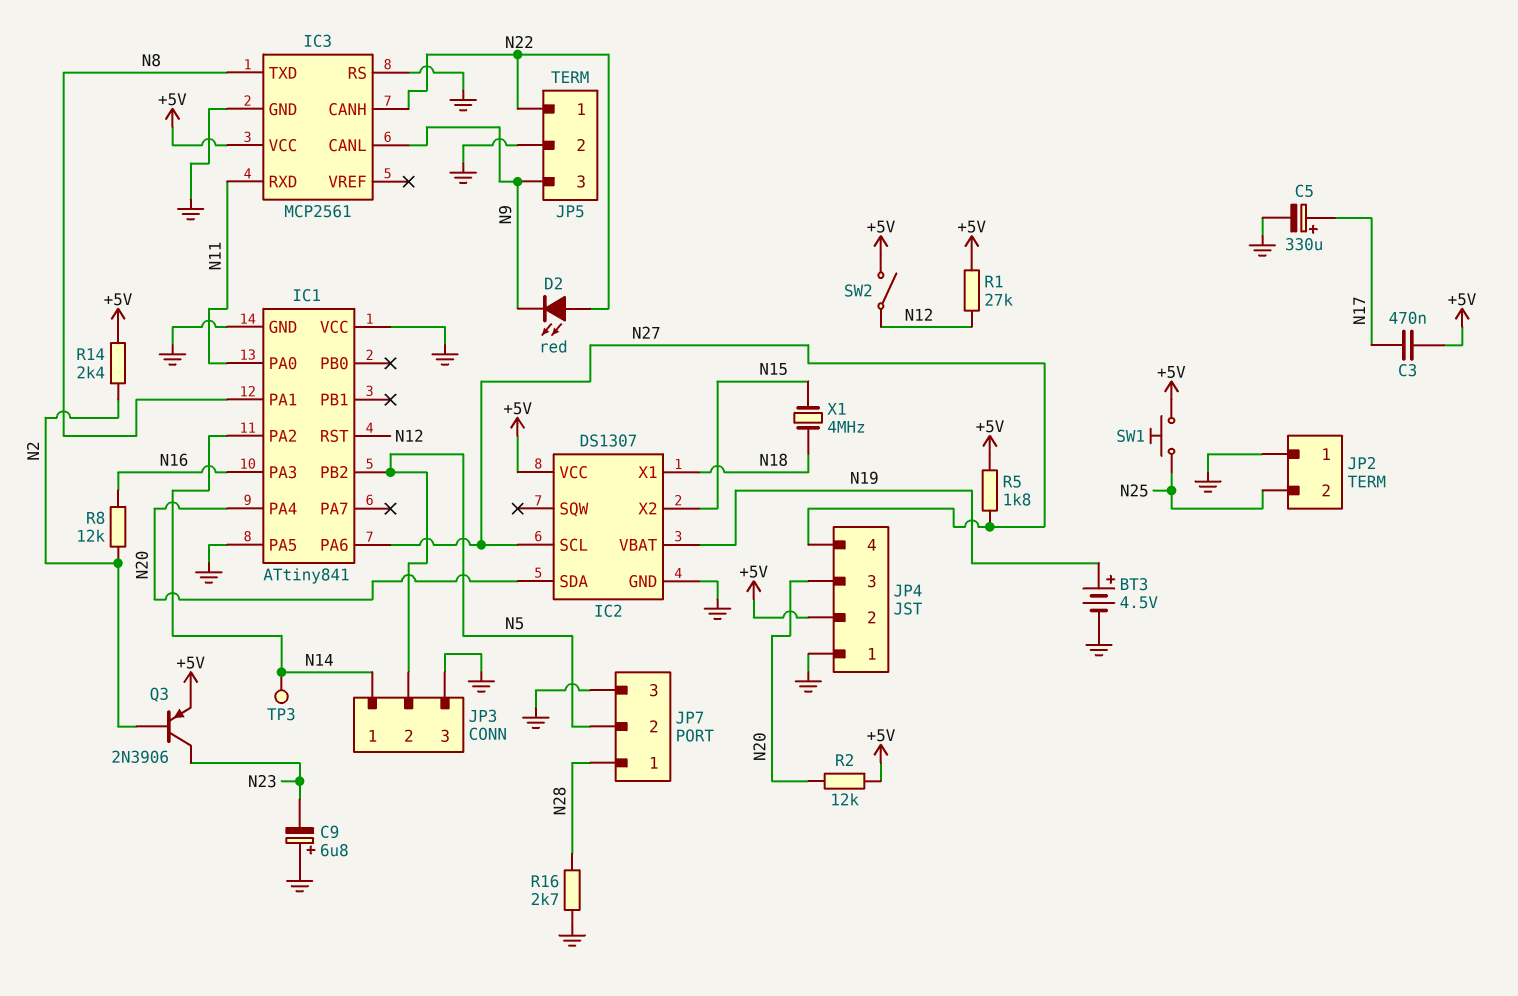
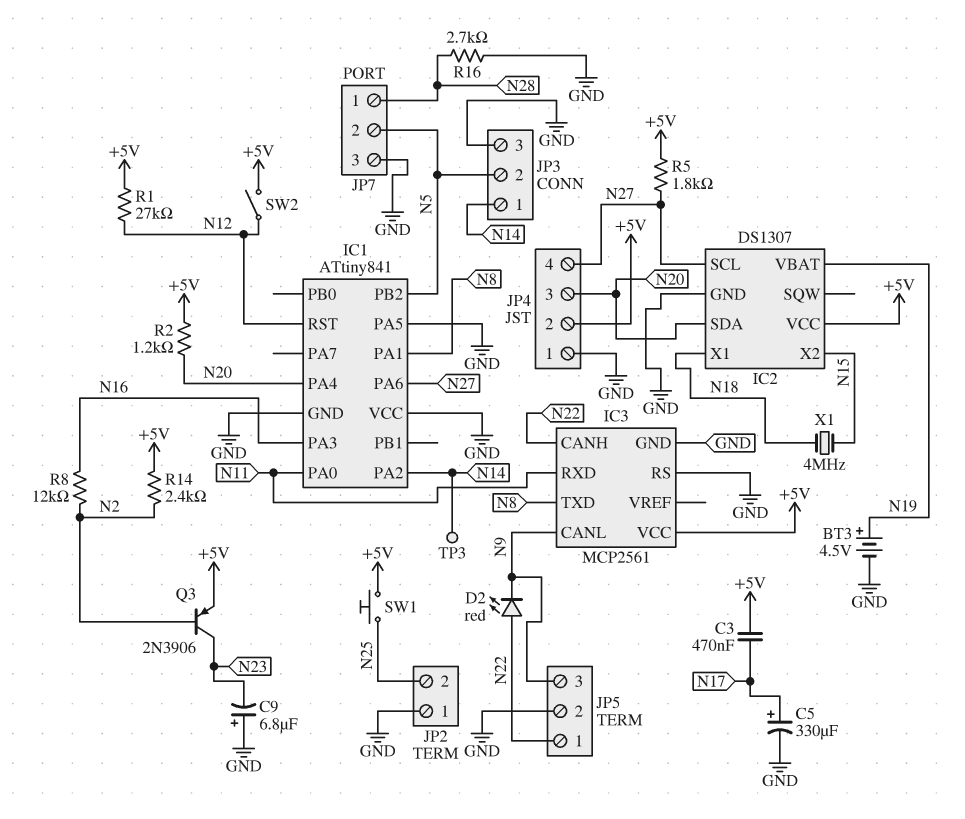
R2: 12k (+5V, N20) -> 1.2k (+5V, N20)

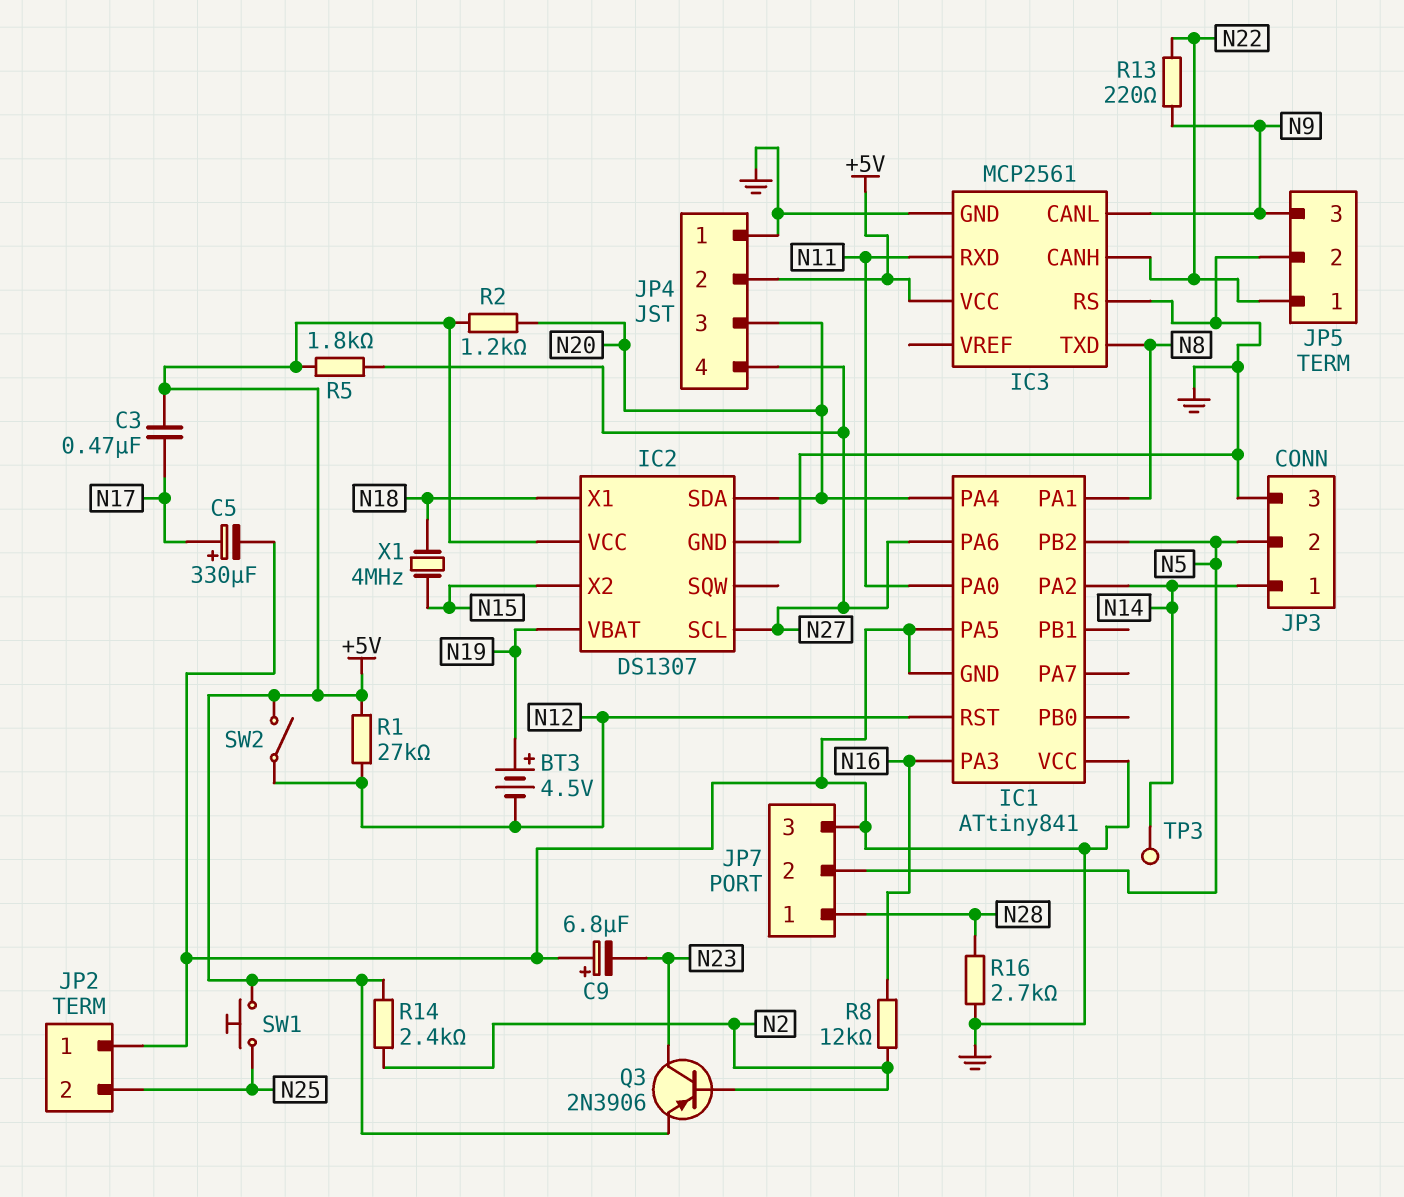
BT3: 4.5V (plus N19, minus GND) -> 4.5V (plus N19, minus N12)
D2: LED red (A N22, K N9) -> none
R13: none -> 220 (N9, N22)

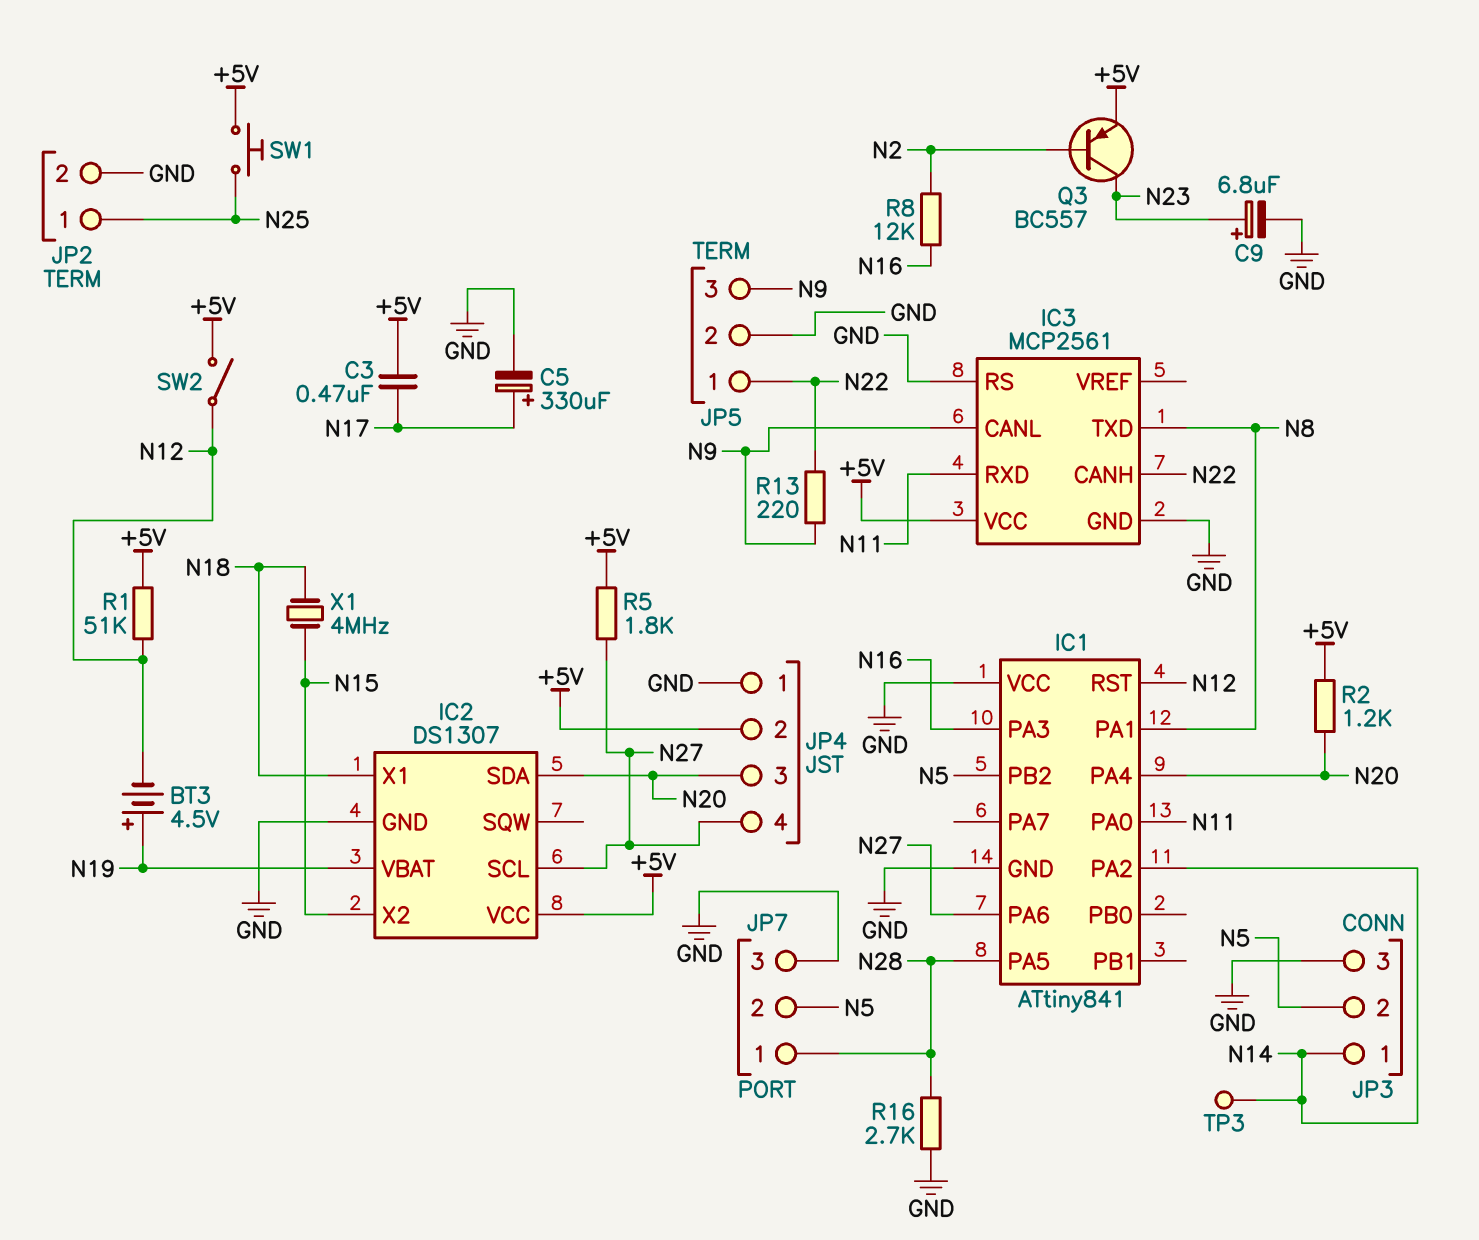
C9: 6.8uF (plus GND, minus N23) -> 6.8uF (plus N23, minus GND)
IC1 pin PA5: GND -> N28
JP2 pin 1: GND -> N25
JP2 pin 2: N25 -> GND
Q3: PNP 2N3906 (B N2, C N23, E +5V) -> PNP BC557 (B N2, C N23, E +5V)
R1: 27k (+5V, N12) -> 51k (+5V, N12)
R14: 2.4k (+5V, N2) -> none

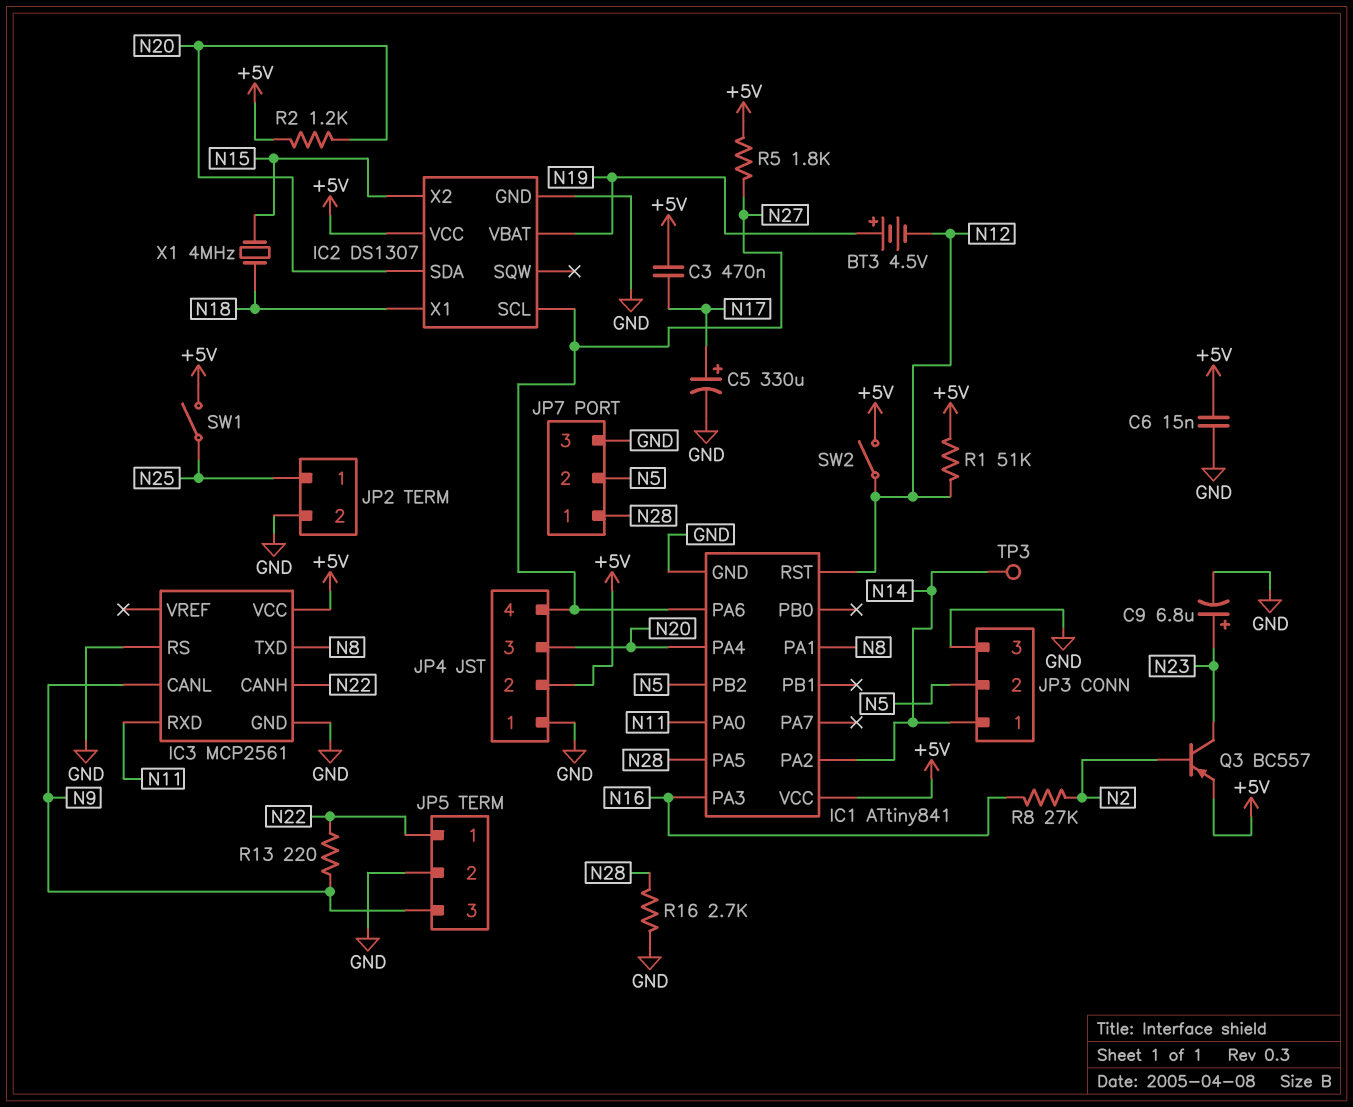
C6: none -> 15nF (+5V, GND)
IC1 pin VCC: GND -> +5V
R8: 12k (N2, N16) -> 27k (N2, N16)
SW1: button (+5V, N25) -> switch (+5V, N25)

